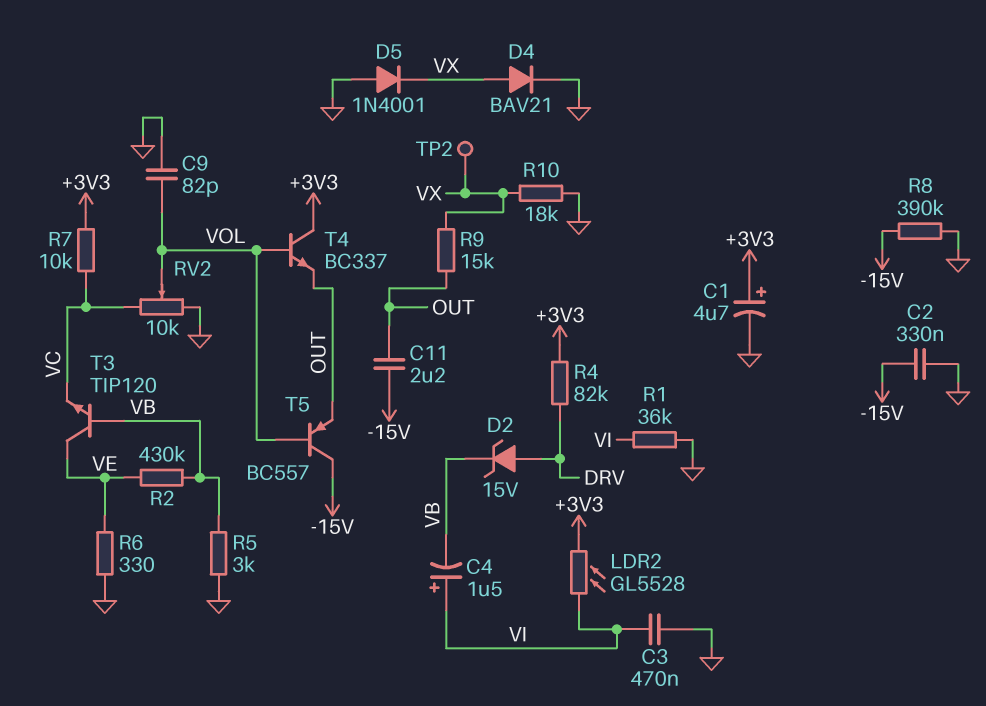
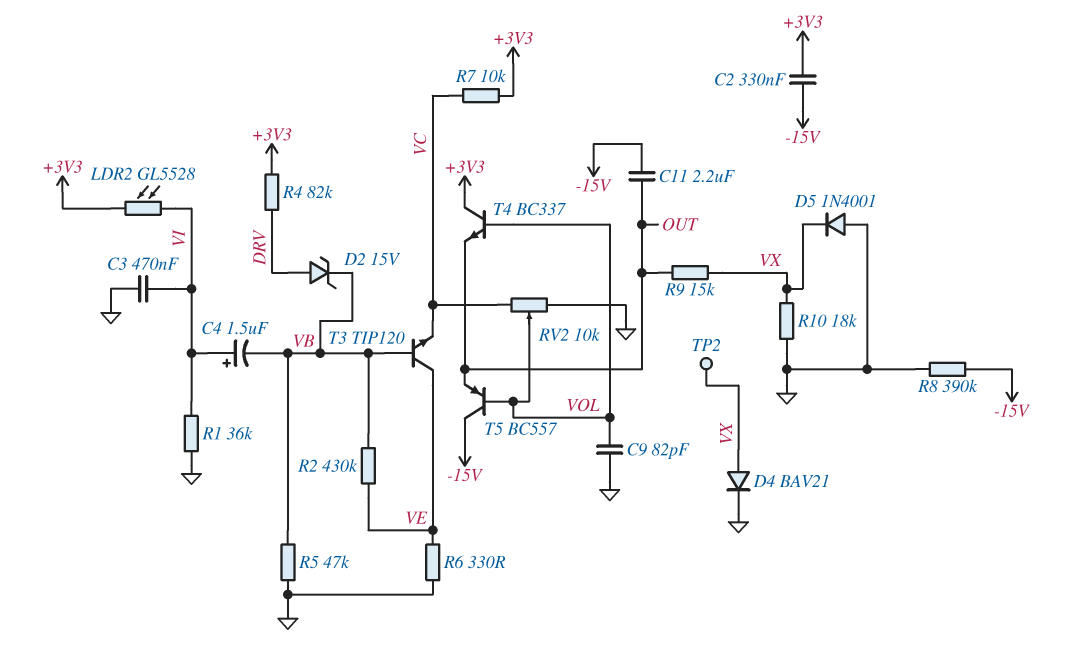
C1: 4.7uF (plus +3V3, minus GND) -> none
C2: 330nF (-15V, GND) -> 330nF (+3V3, -15V)
R5: 3k (GND, VB) -> 47k (GND, VB)

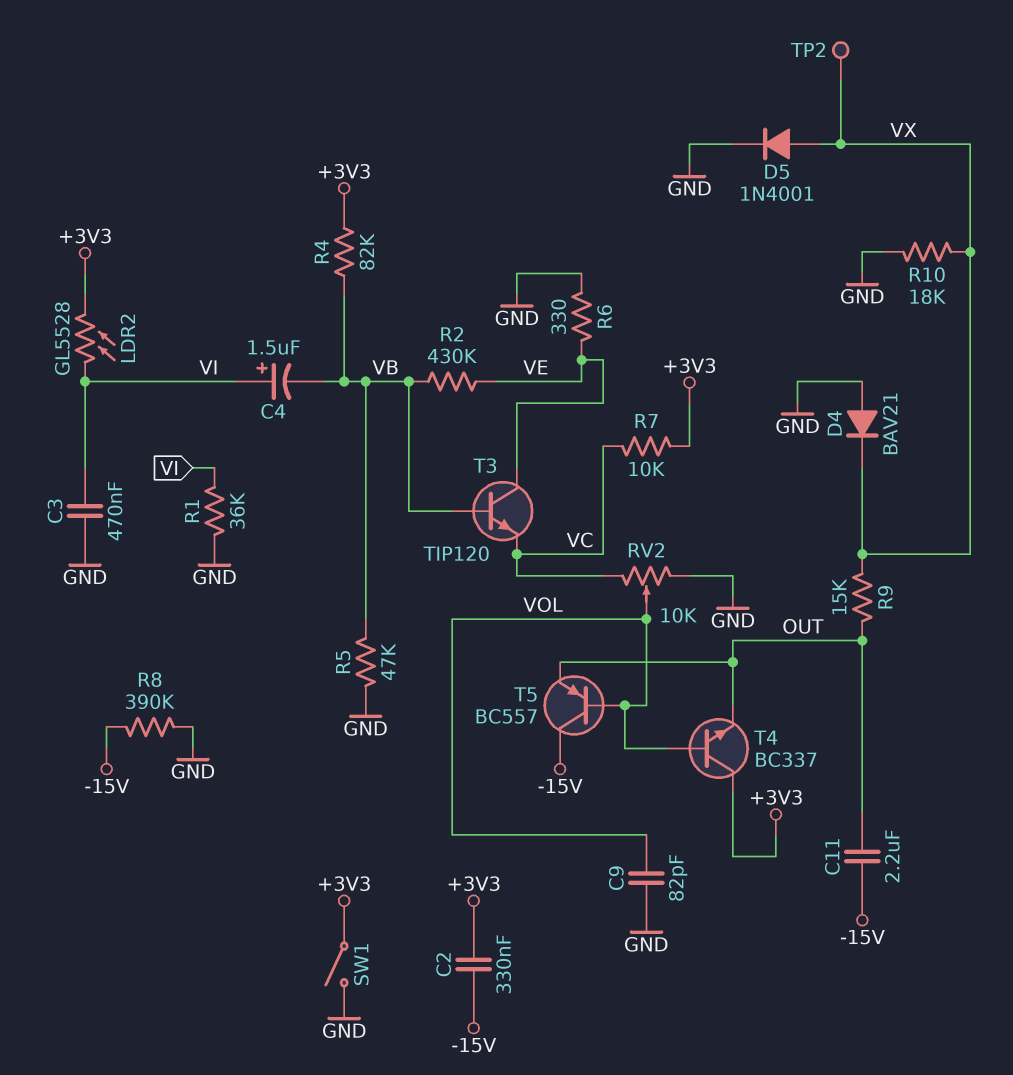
D2: zener 15V (A DRV, K VB) -> none
D4: diode BAV21 (A VX, K GND) -> diode BAV21 (A GND, K VX)
D5: diode 1N4001 (A GND, K VX) -> diode 1N4001 (A VX, K GND)
R4: 82k (+3V3, DRV) -> 82k (+3V3, VB)
SW1: none -> switch (+3V3, GND)

